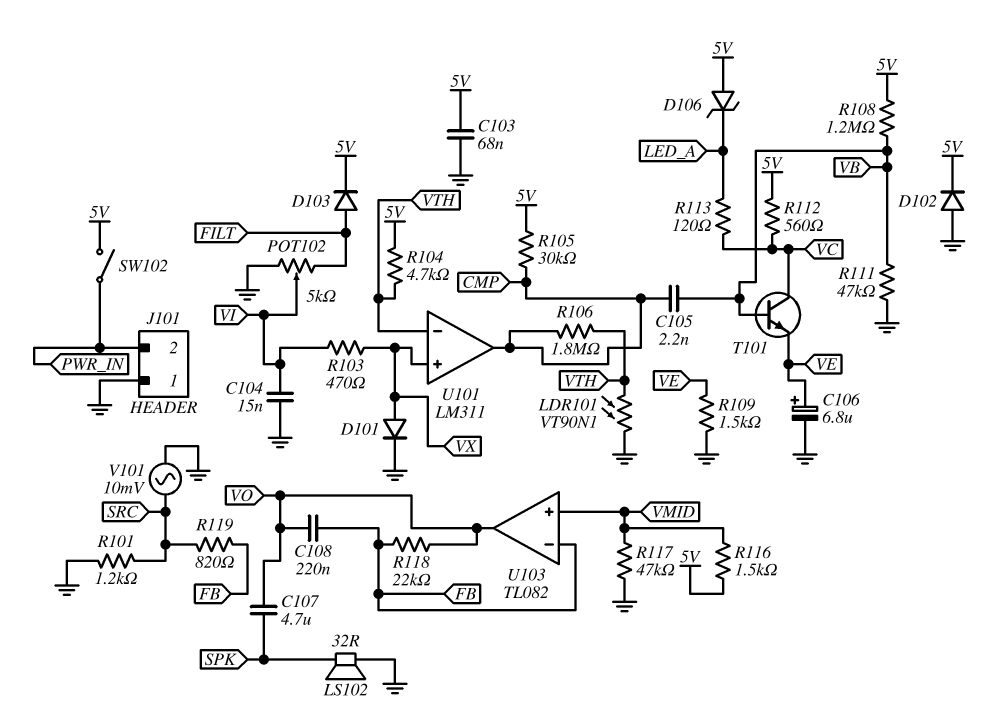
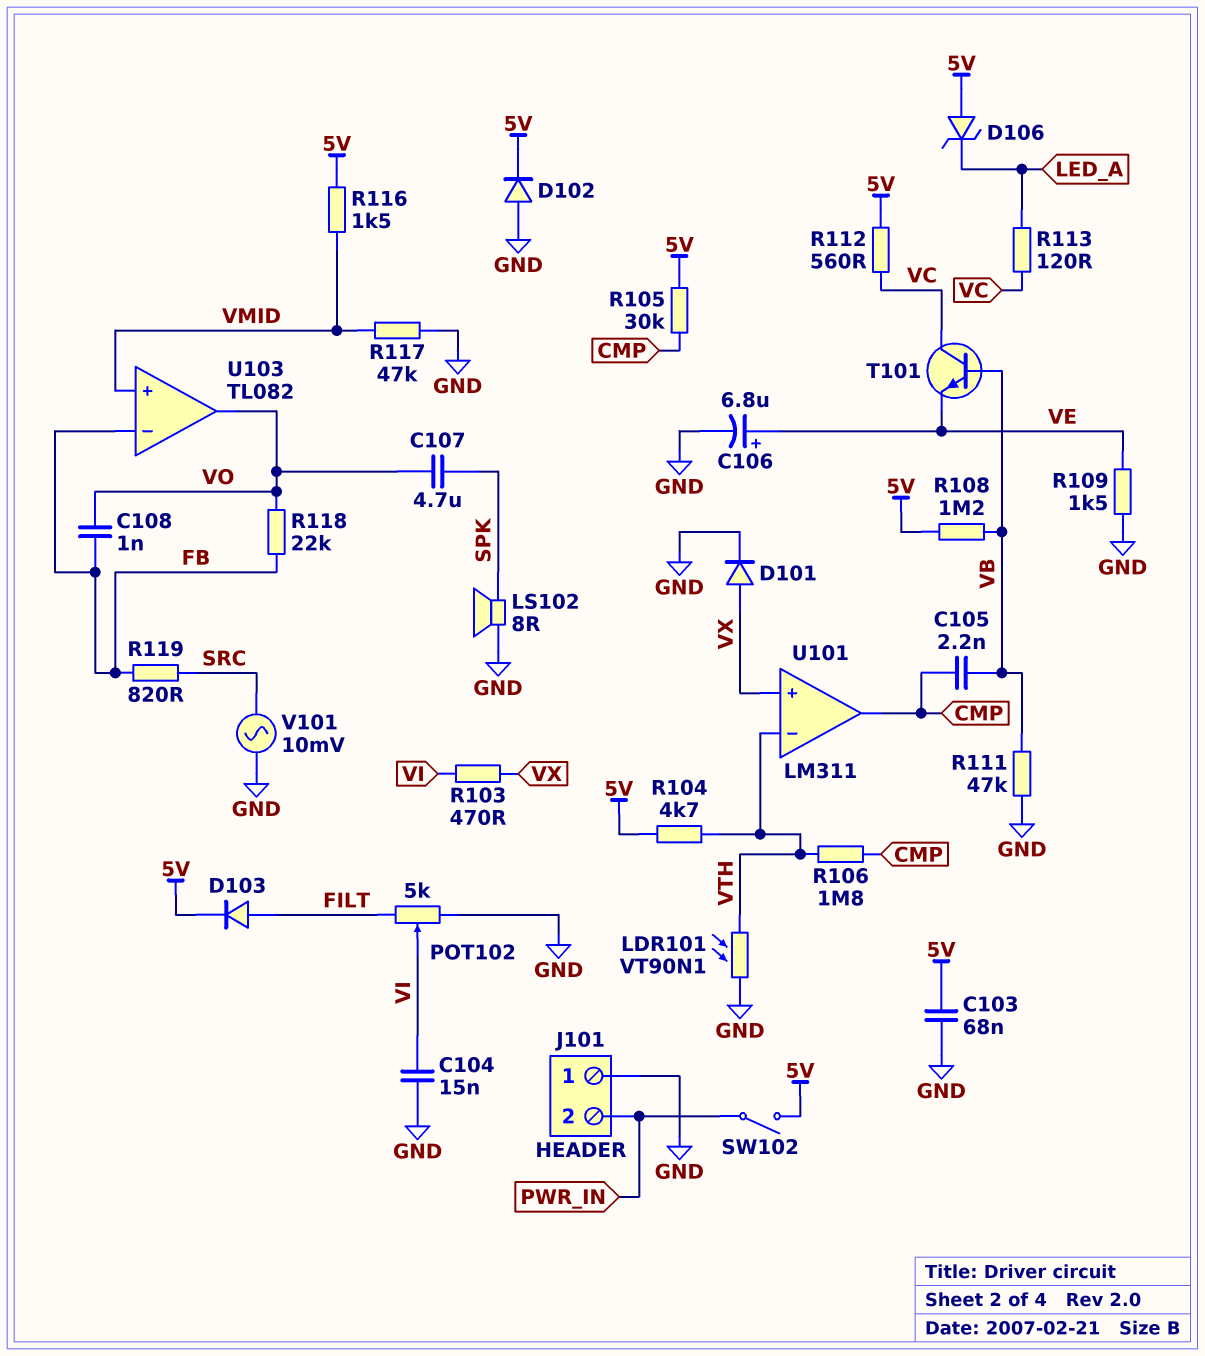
C108: 220nF (FB, VO) -> 1nF (FB, VO)
LS102: speaker 32R (GND, SPK) -> speaker 8R (GND, SPK)
R101: 1.2k (GND, SRC) -> none

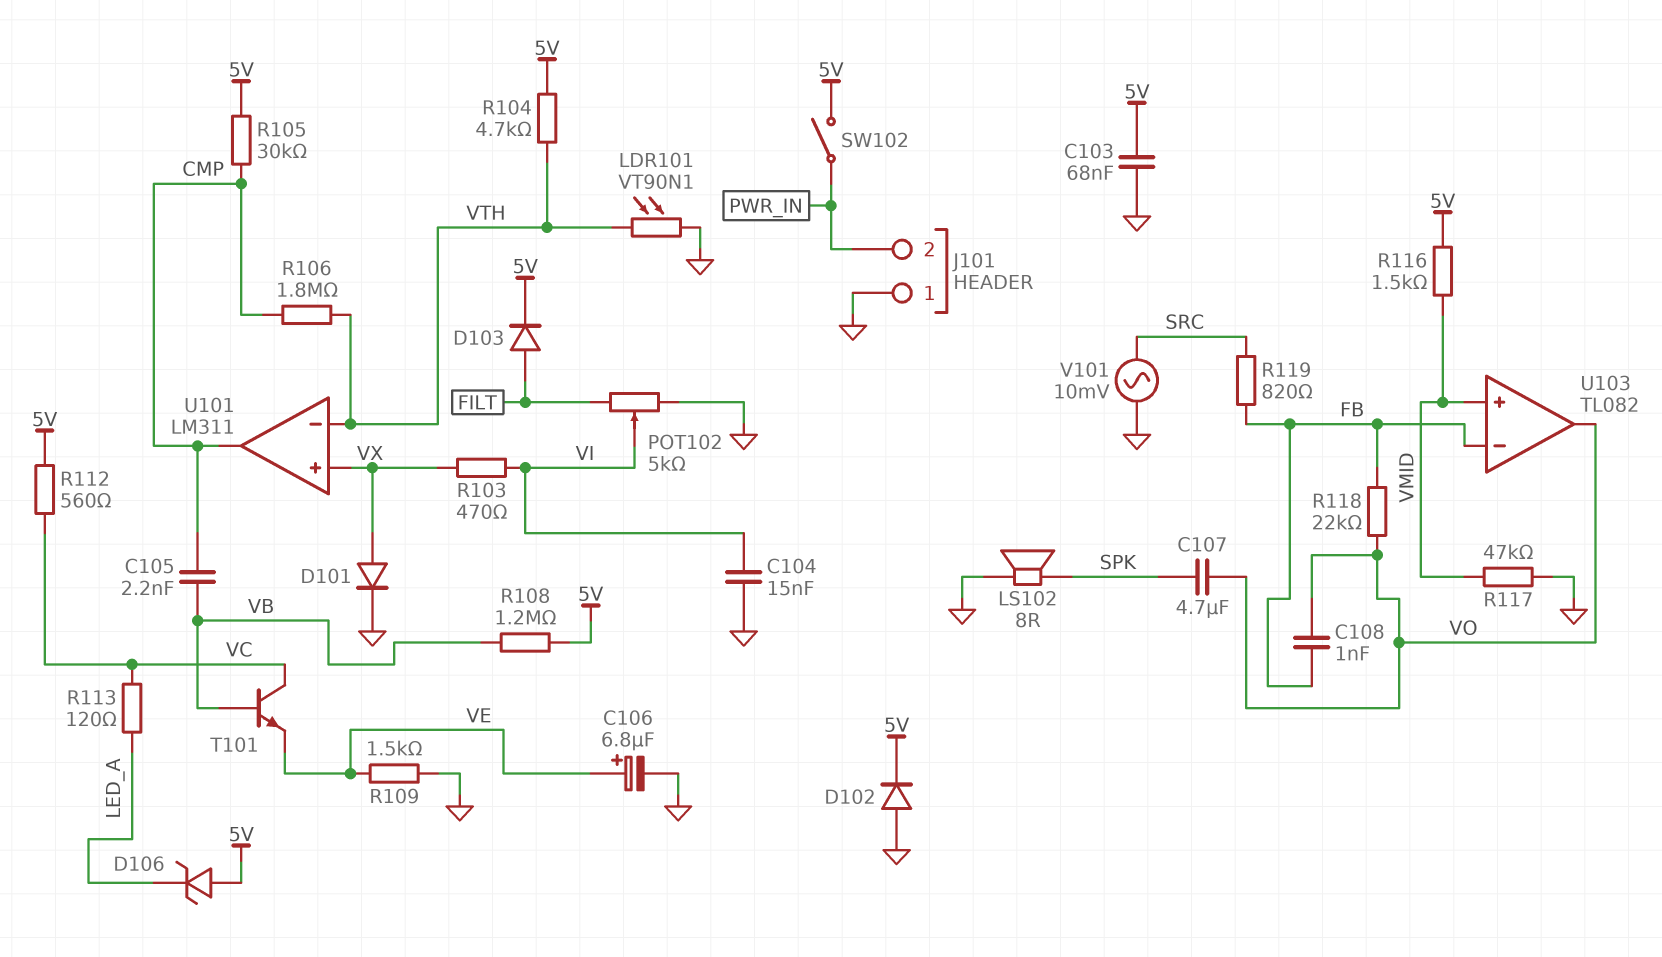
R111: 47k (GND, VB) -> none

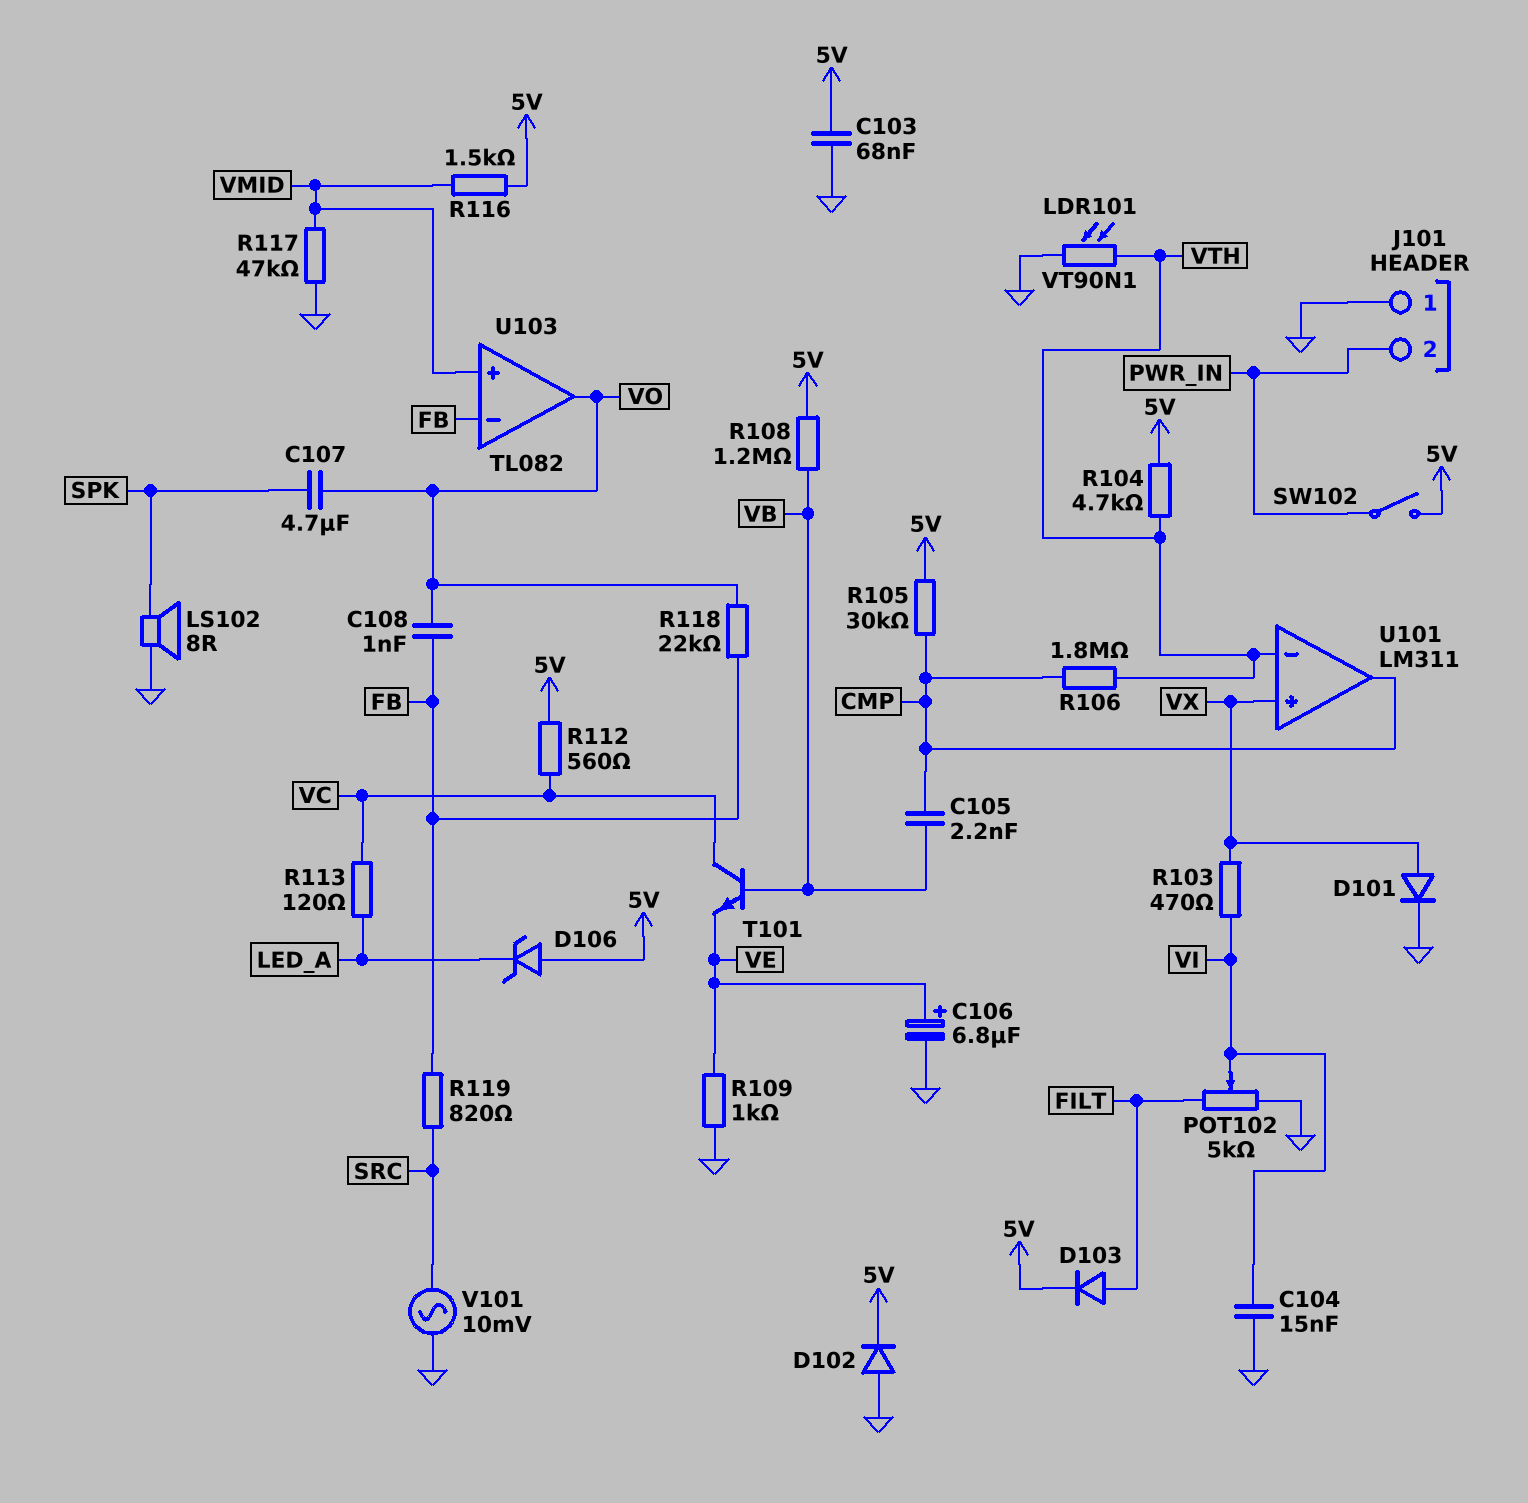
R109: 1.5k (GND, VE) -> 1k (GND, VE)

